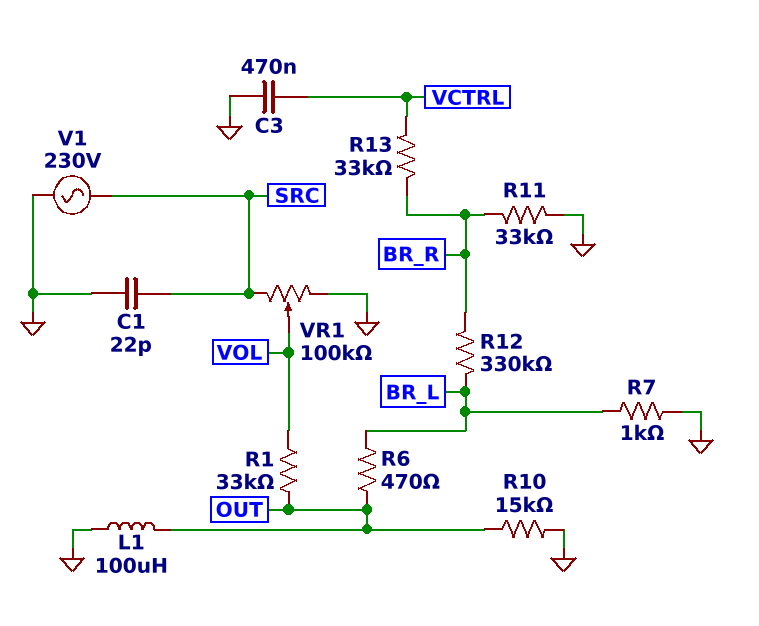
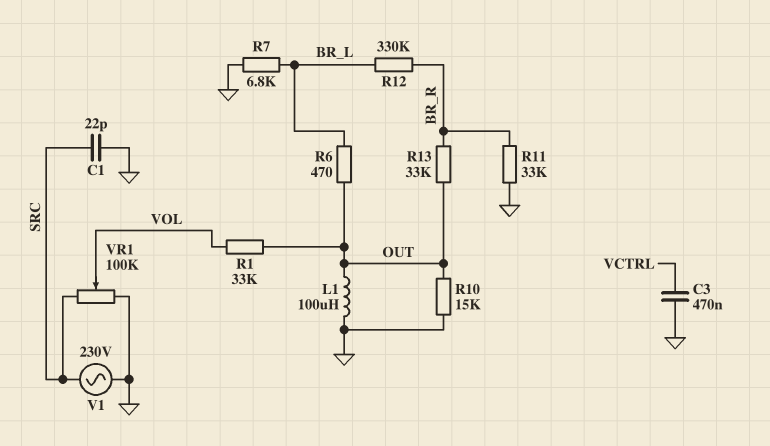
R7: 1k (BR_L, GND) -> 6.8k (BR_L, GND)
R13: 33k (BR_R, VCTRL) -> 33k (BR_R, OUT)

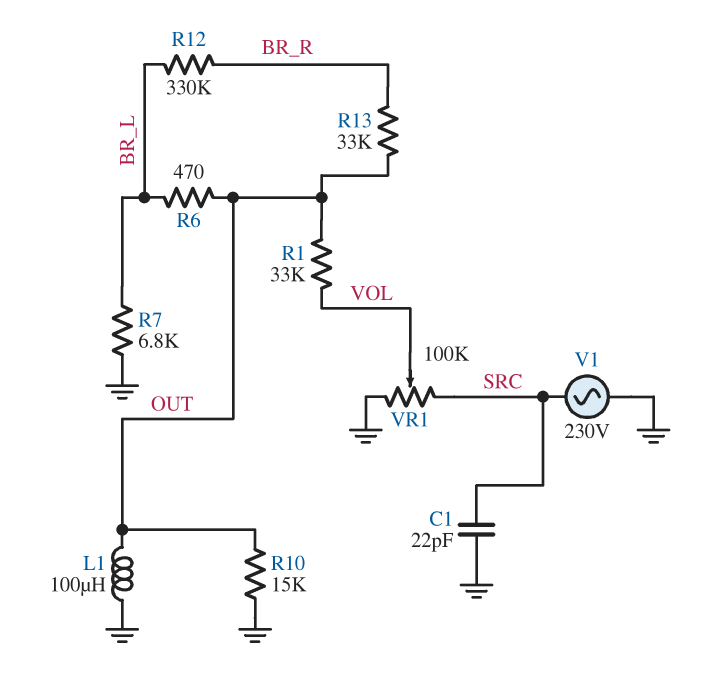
C3: 470nF (GND, VCTRL) -> none
R11: 33k (BR_R, GND) -> none

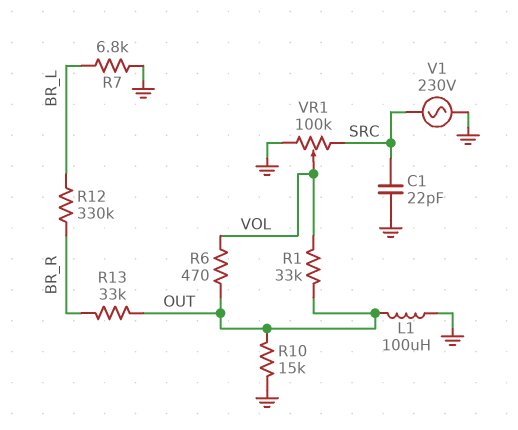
R6: 470 (BR_L, OUT) -> 470 (OUT, VOL)

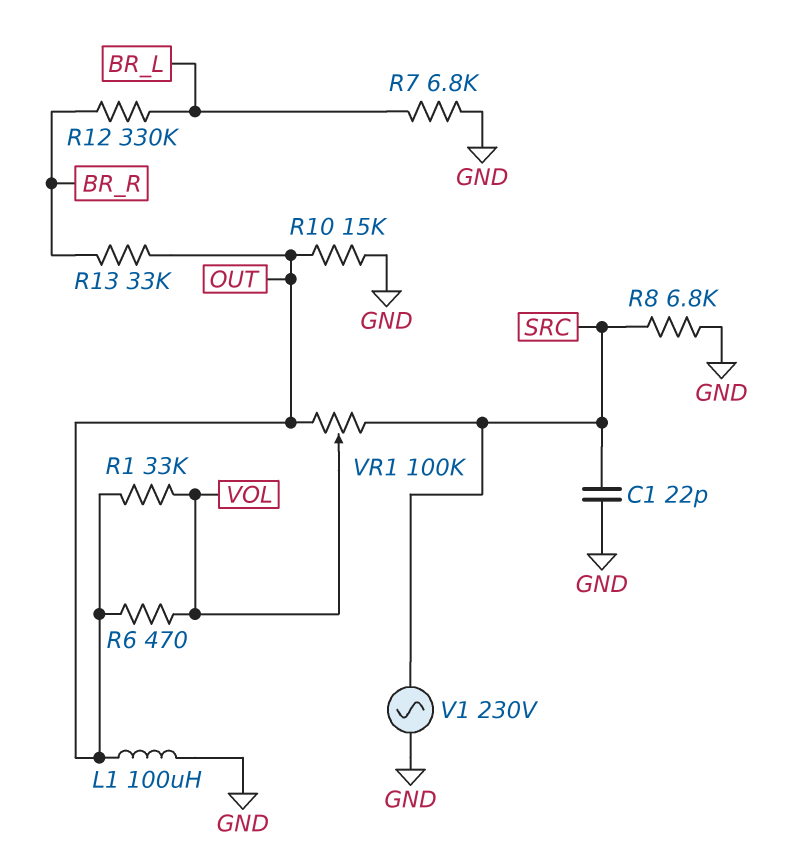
R8: none -> 6.8k (GND, SRC)
VR1: 100k (GND, SRC, wiper VOL) -> 100k (OUT, SRC, wiper VOL)

